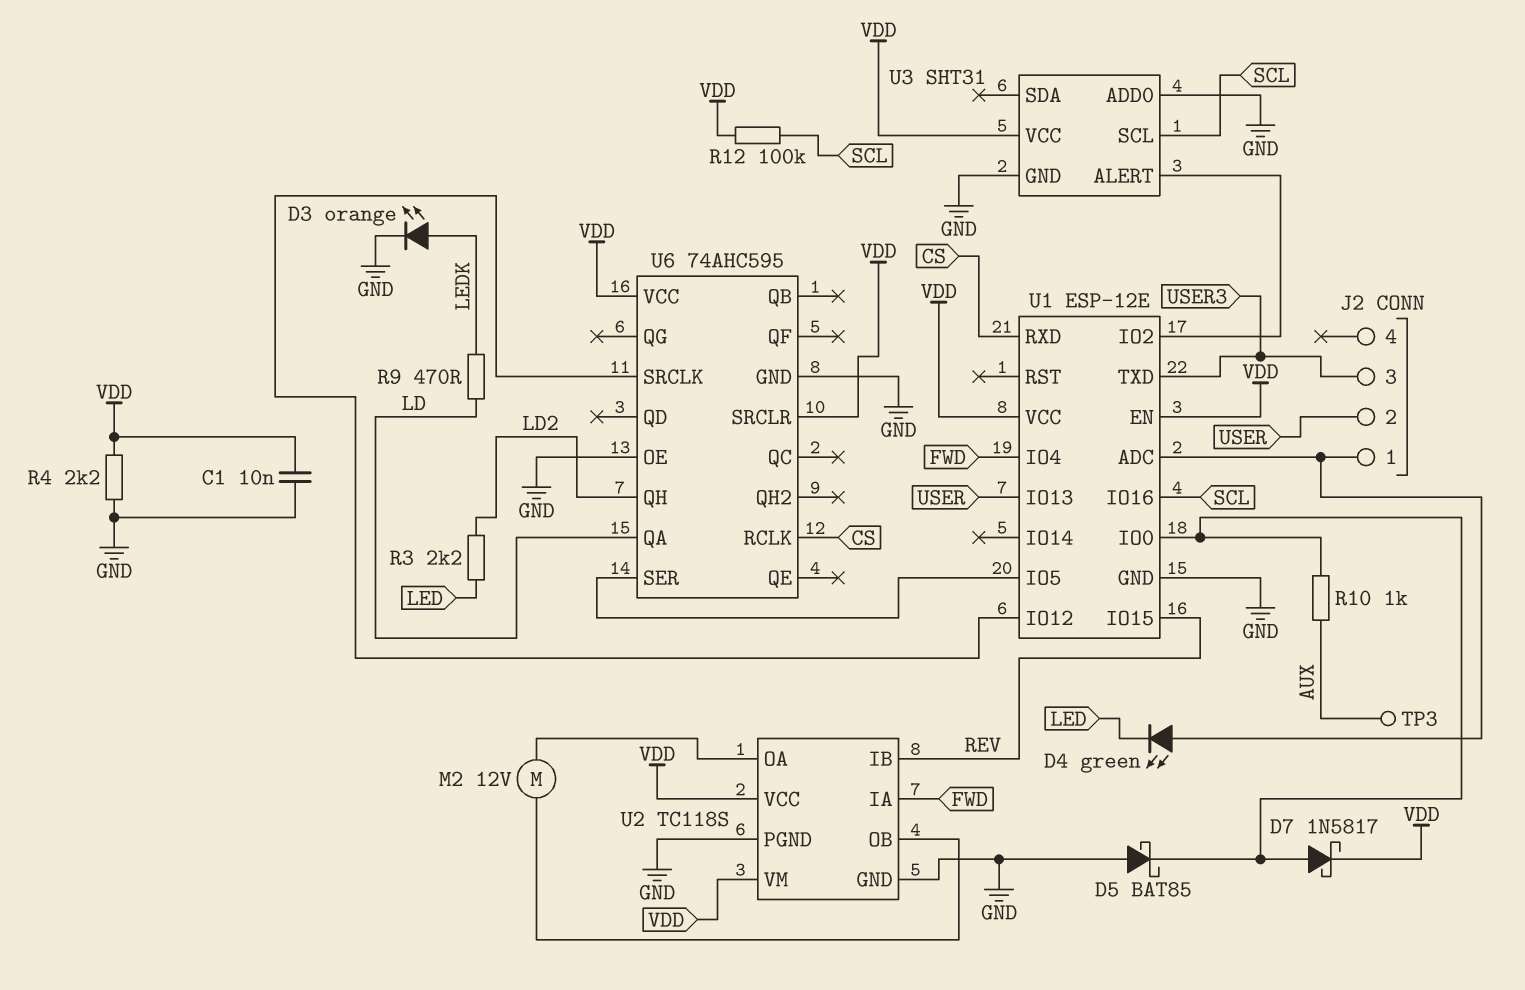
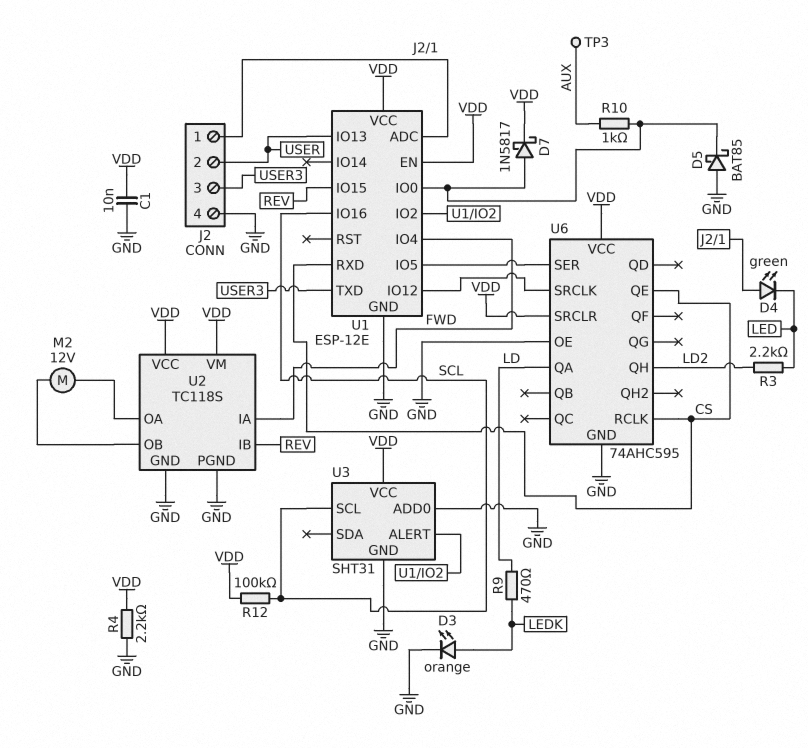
J2 pin 4: none -> GND
U6 pin QE: none -> CS

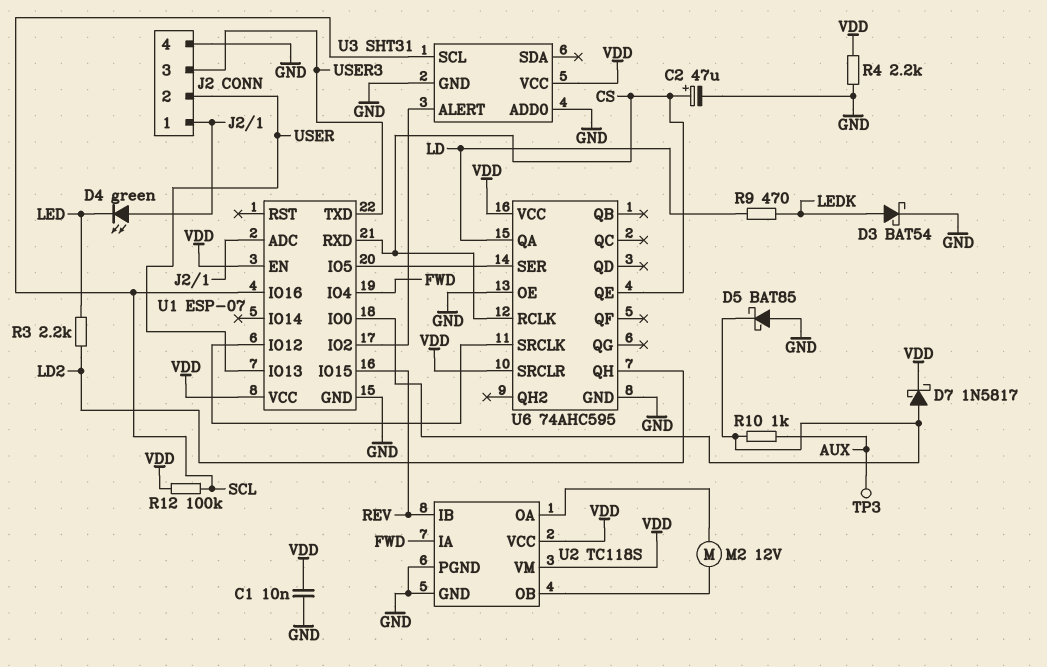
C2: none -> 47uF (plus CS, minus GND)
D3: LED orange (A LEDK, K GND) -> schottky BAT54 (A LEDK, K GND)
U1: ESP-12E -> ESP-07

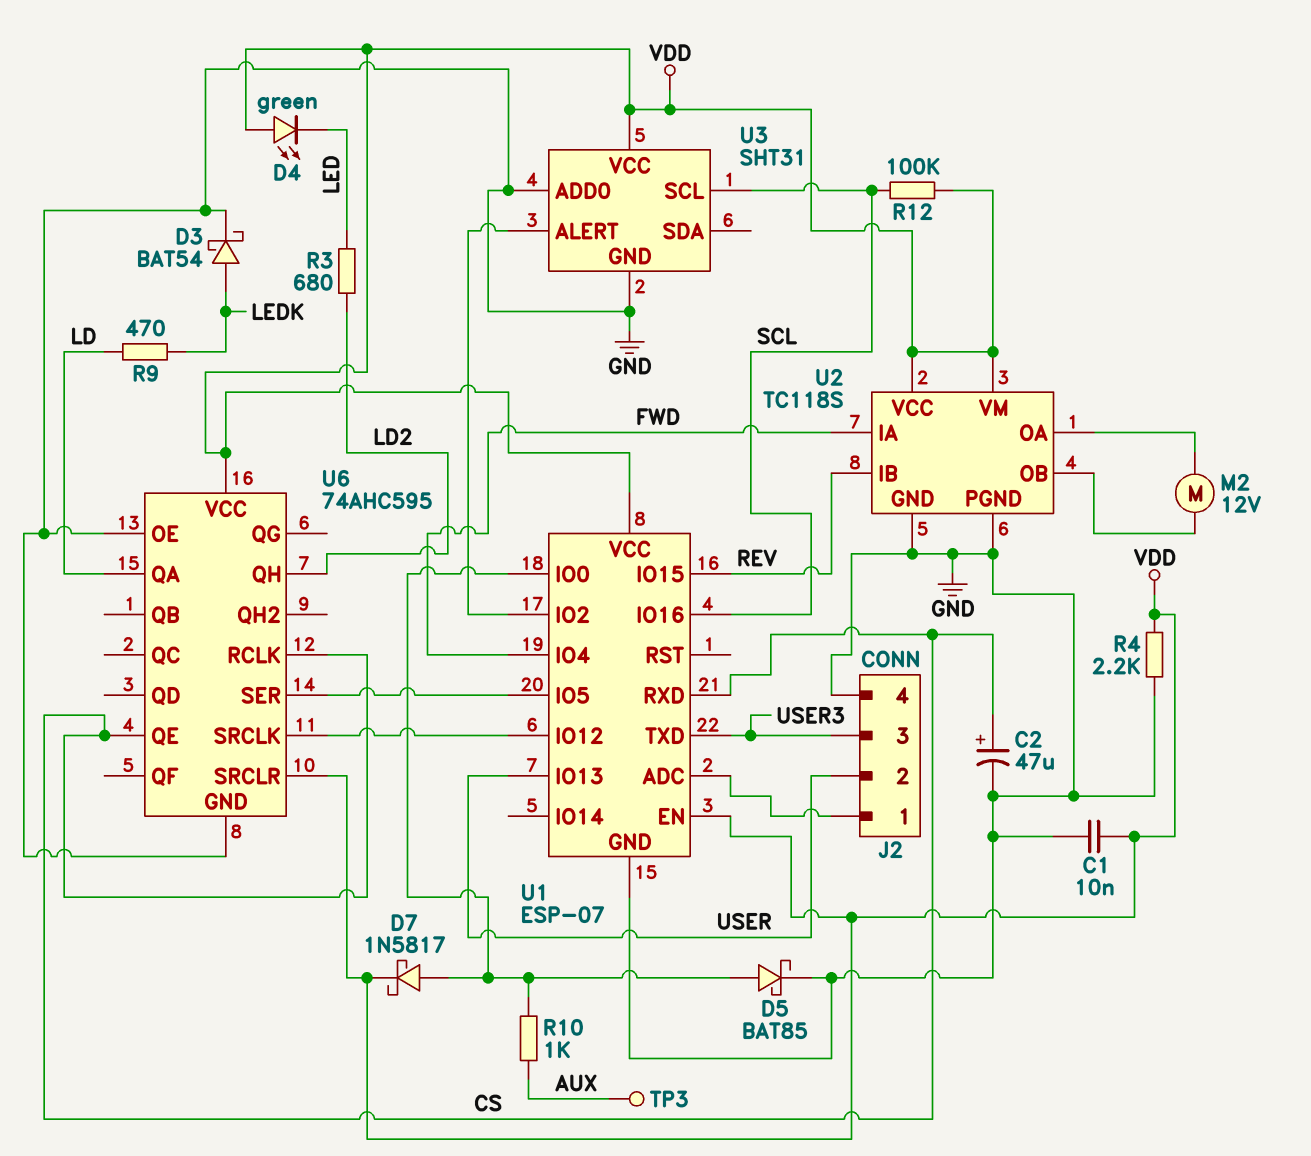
D4: LED green (A J2/1, K LED) -> LED green (A VDD, K LED)
D5: schottky BAT85 (A GND, K U1/IO0) -> schottky BAT85 (A U1/IO0, K GND)
R3: 2.2k (LD2, LED) -> 680 (LD2, LED)

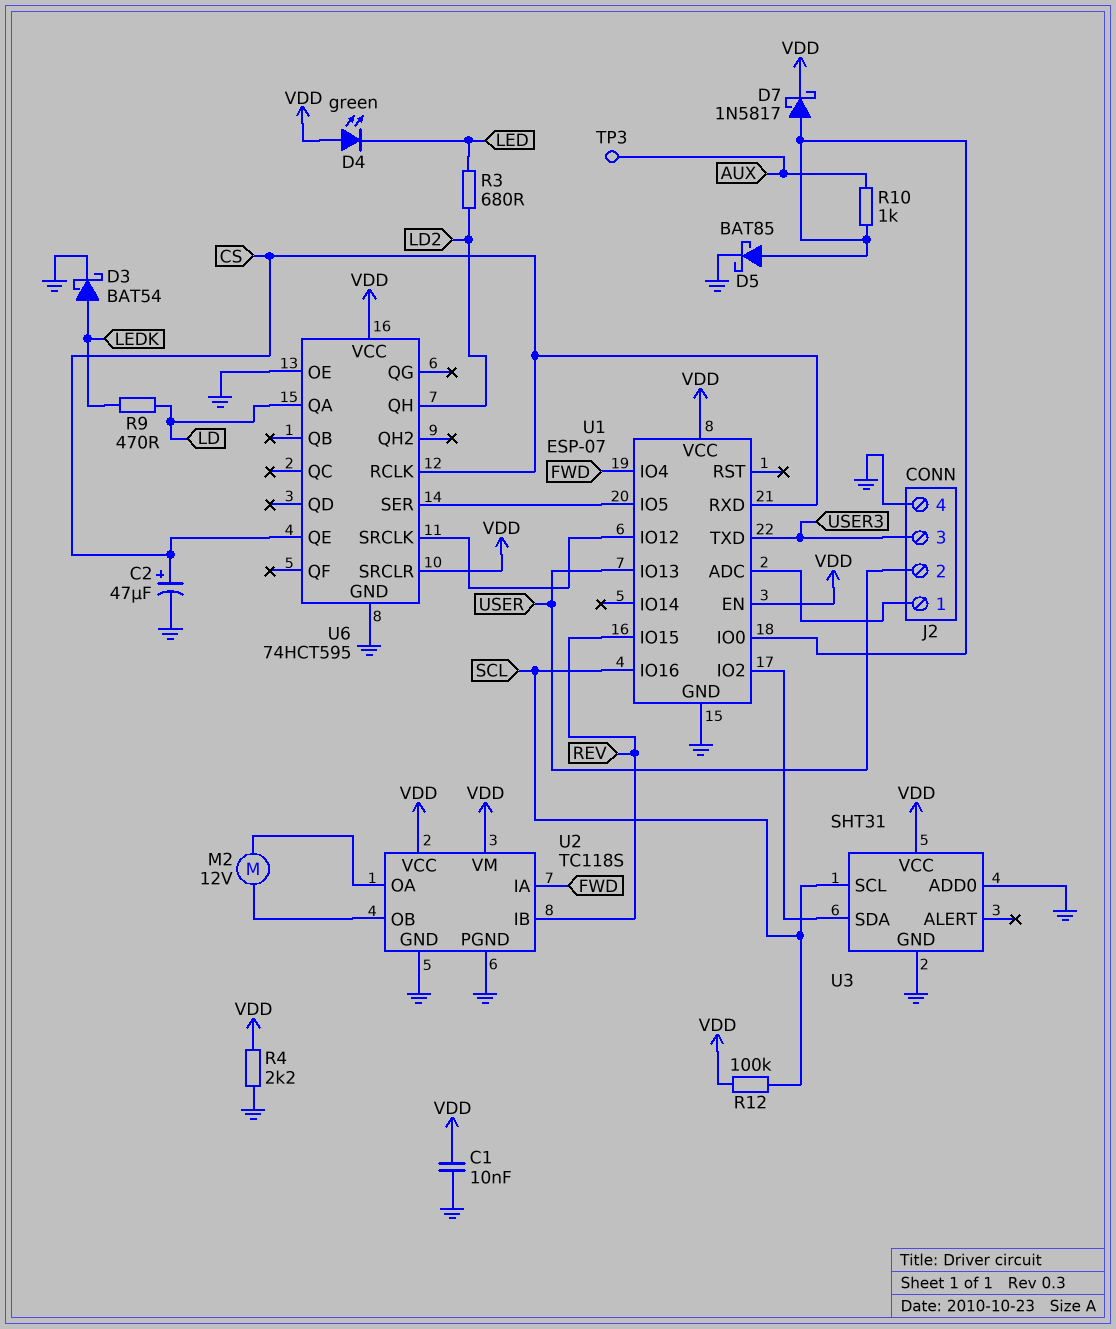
U3 pin ALERT: U1/IO2 -> none
U3 pin SDA: none -> U1/IO2
U6: 74AHC595 -> 74HCT595

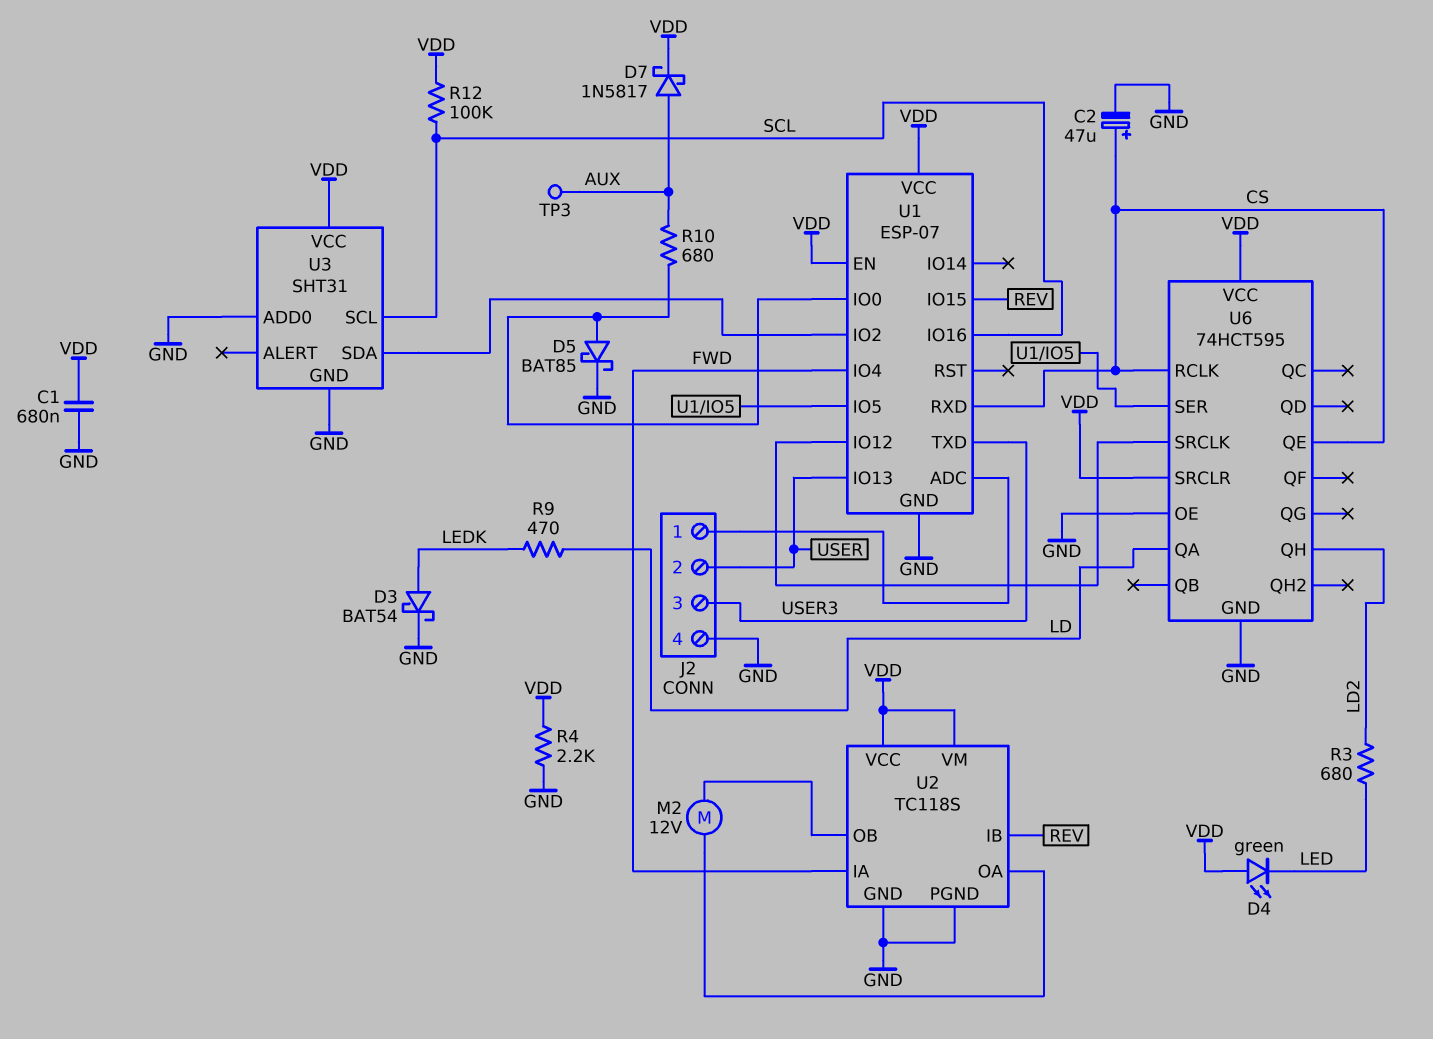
C1: 10nF (GND, VDD) -> 680nF (GND, VDD)
D7: schottky 1N5817 (A U1/IO0, K VDD) -> schottky 1N5817 (A AUX, K VDD)
R10: 1k (AUX, U1/IO0) -> 680 (AUX, U1/IO0)

